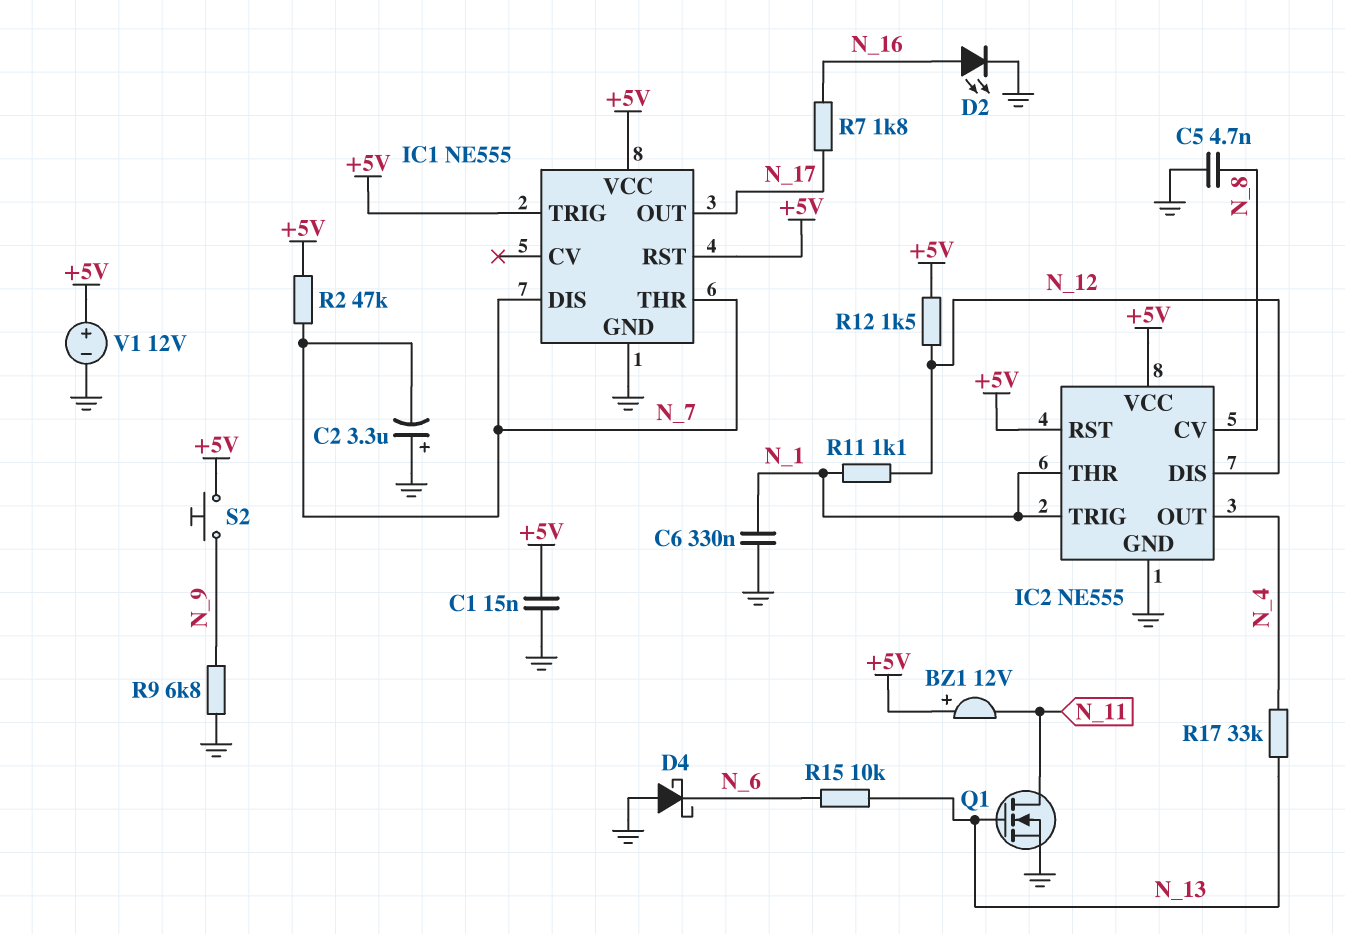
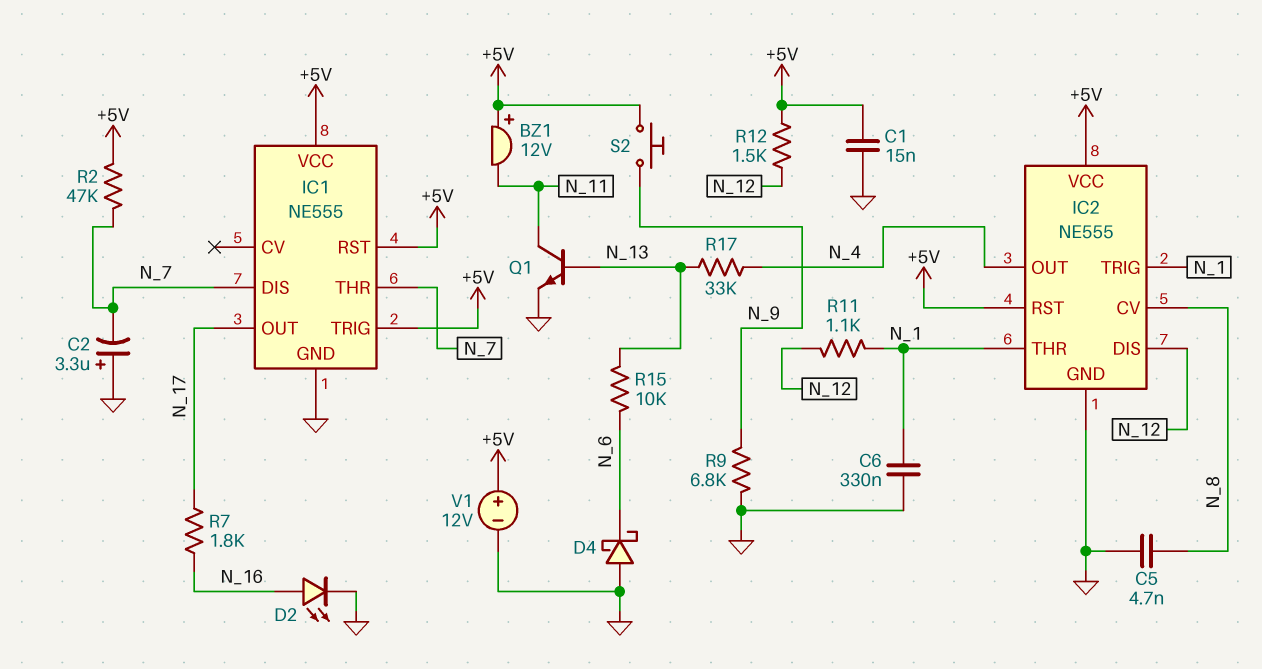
Q1: NMOS (G N_13, D N_11, S GND) -> NPN (B N_13, C N_11, E GND)

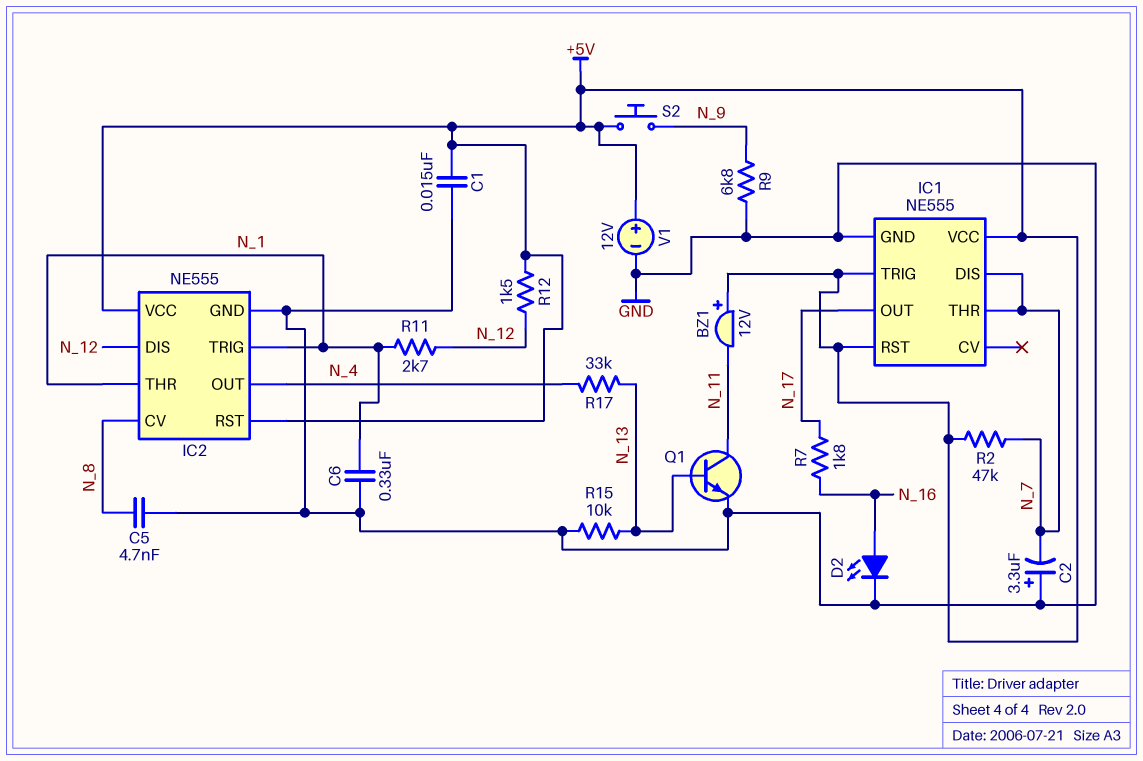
D4: schottky (A GND, K N_6) -> none
R11: 1.1k (N_1, N_12) -> 2.7k (N_1, N_12)
R15: 10k (N_6, N_13) -> 10k (GND, N_13)

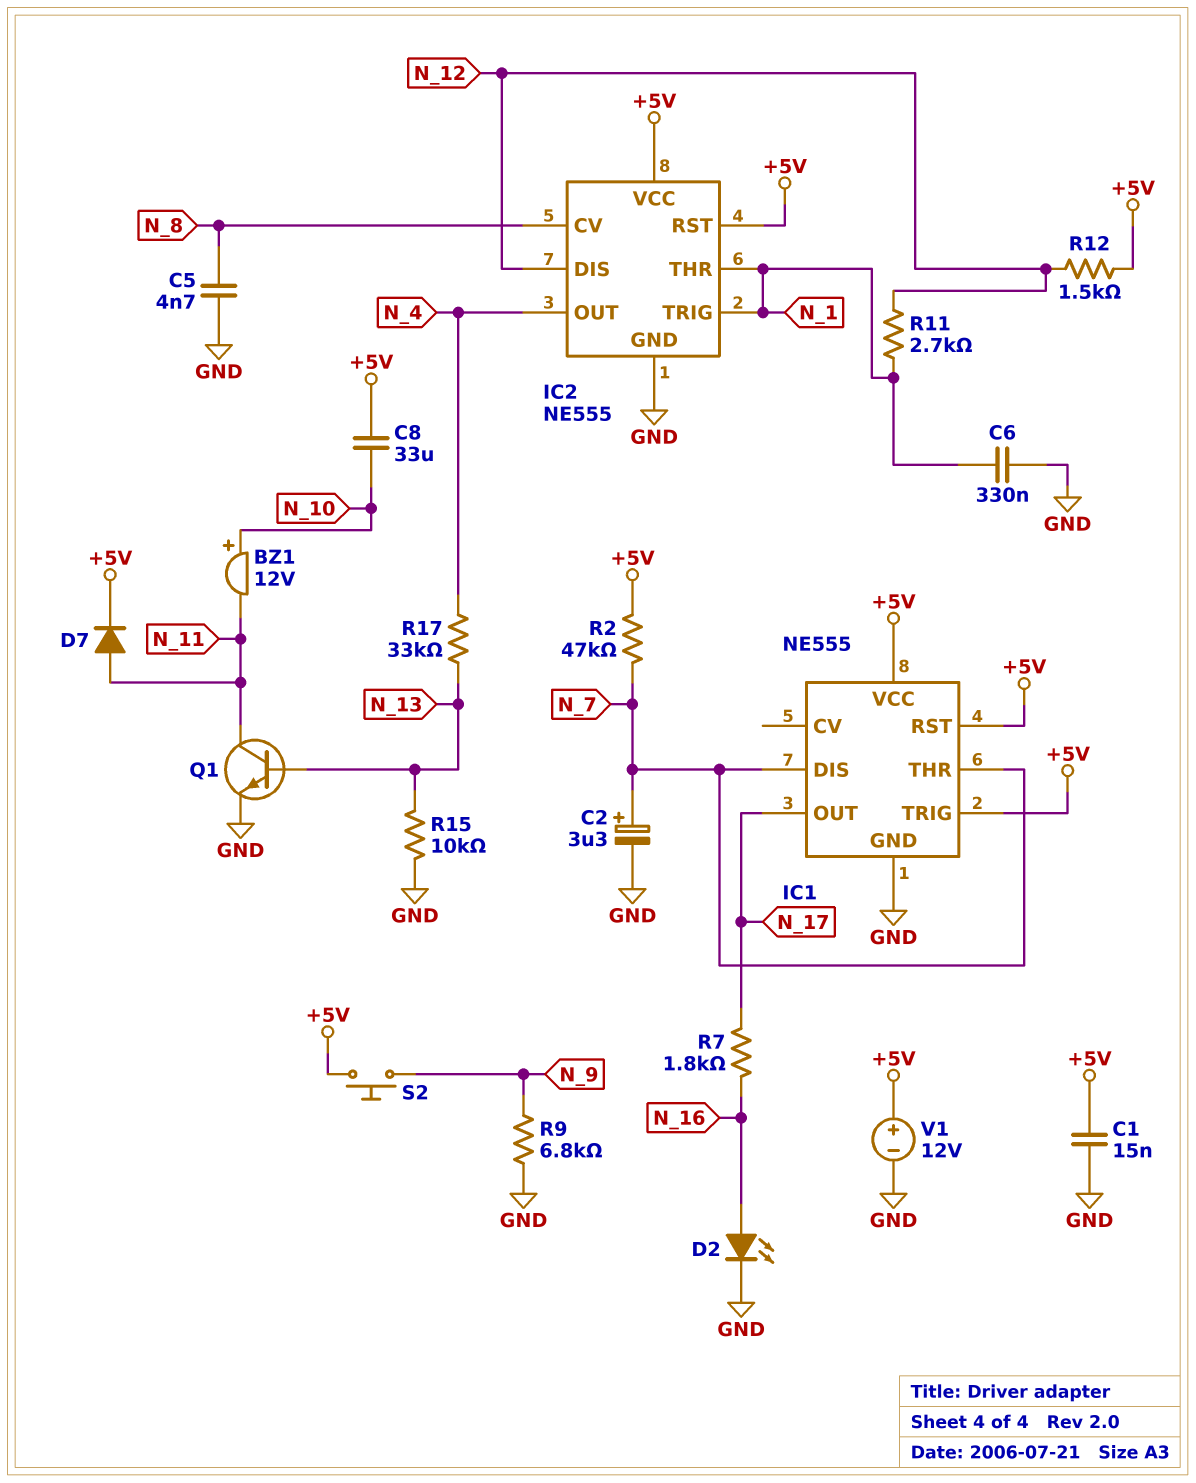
BZ1: buzzer 12V (plus +5V, minus N_11) -> buzzer 12V (plus N_10, minus N_11)
C2: 3.3uF (plus GND, minus N_7) -> 3.3uF (plus N_7, minus GND)
C8: none -> 33uF (+5V, N_10)
D7: none -> diode (A N_11, K +5V)

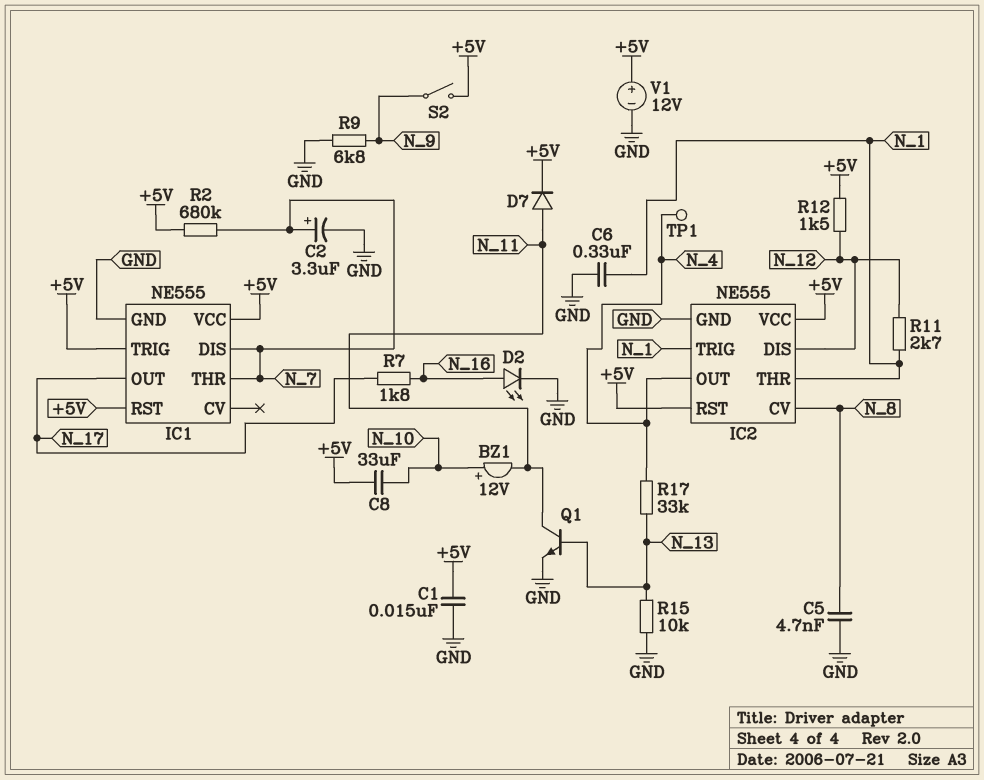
R2: 47k (+5V, N_7) -> 680k (+5V, N_7)
S2: button (+5V, N_9) -> switch (+5V, N_9)
TP1: none -> test point (N_4)

